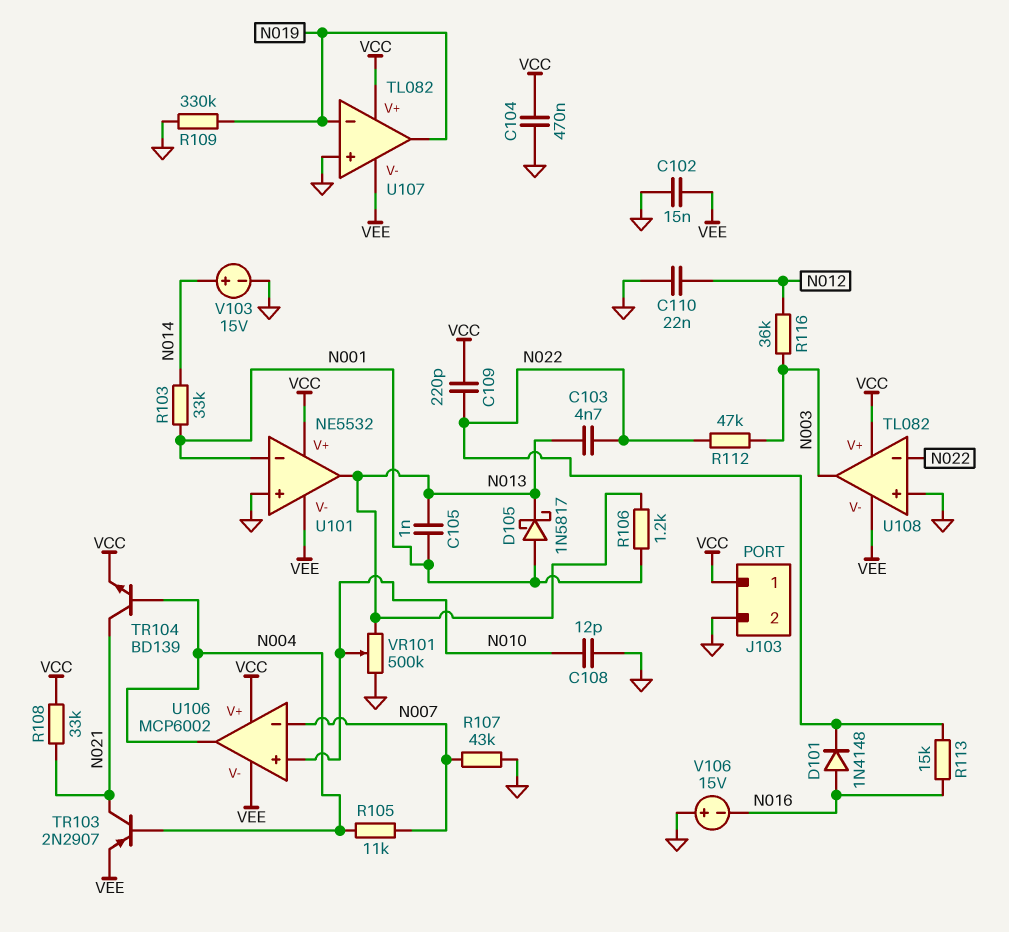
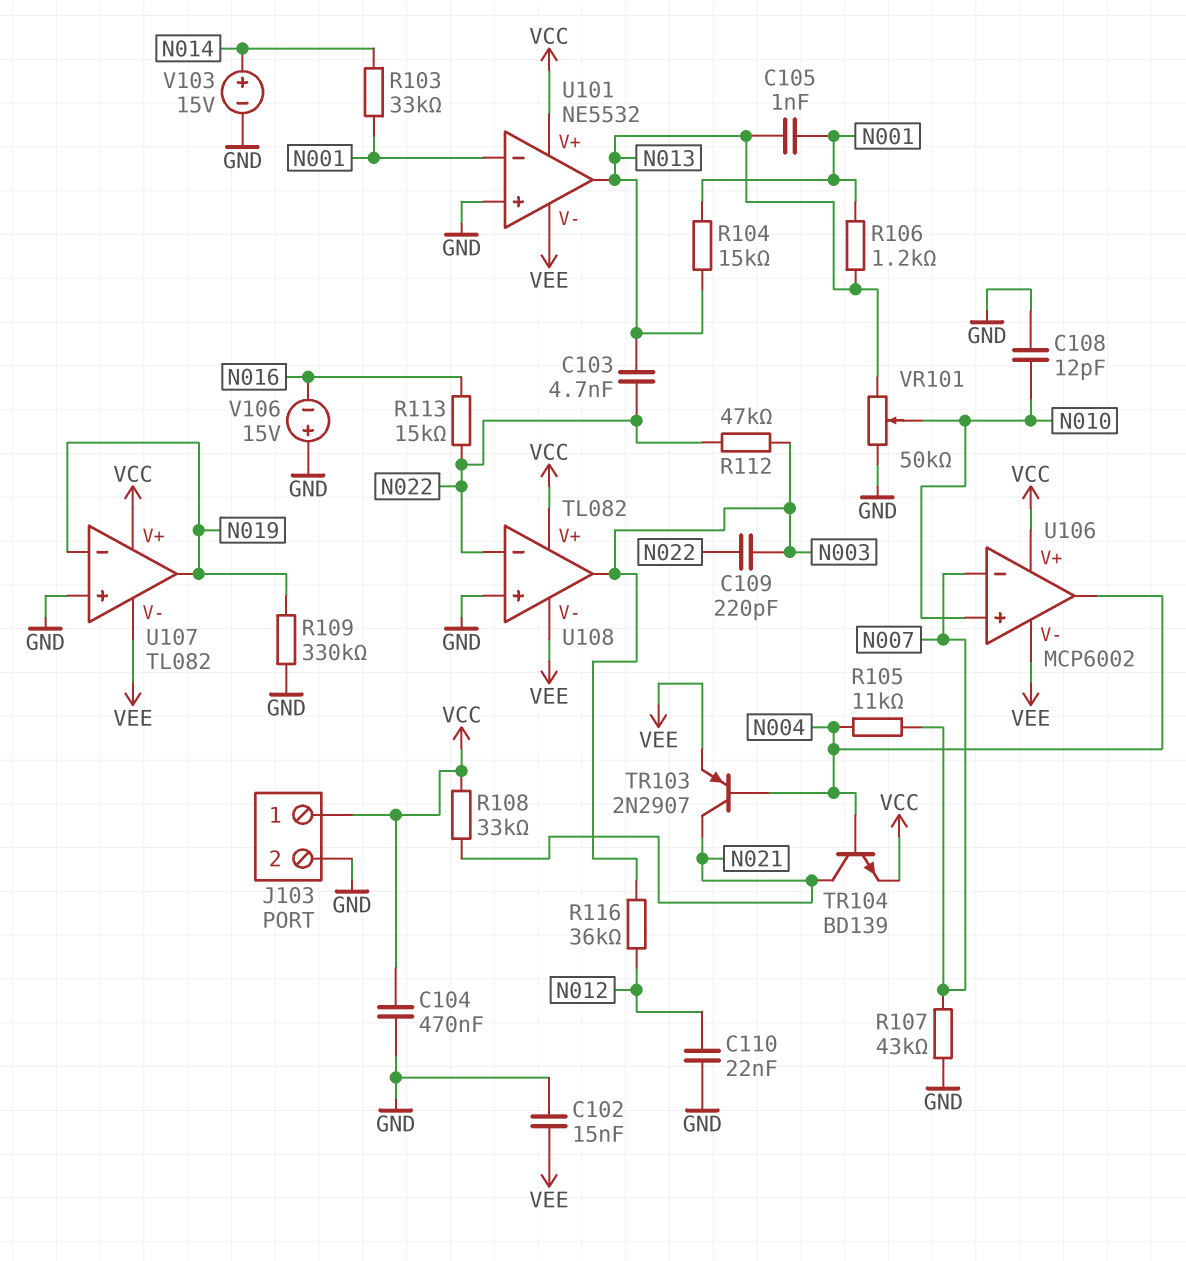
C109: 220pF (N022, VCC) -> 220pF (N003, N022)
D101: diode 1N4148 (A N016, K N022) -> none
D105: schottky 1N5817 (A N001, K N013) -> none
R104: none -> 15k (N001, N013)
VR101: 500k (GND, N013, wiper N010) -> 50k (GND, N013, wiper N010)

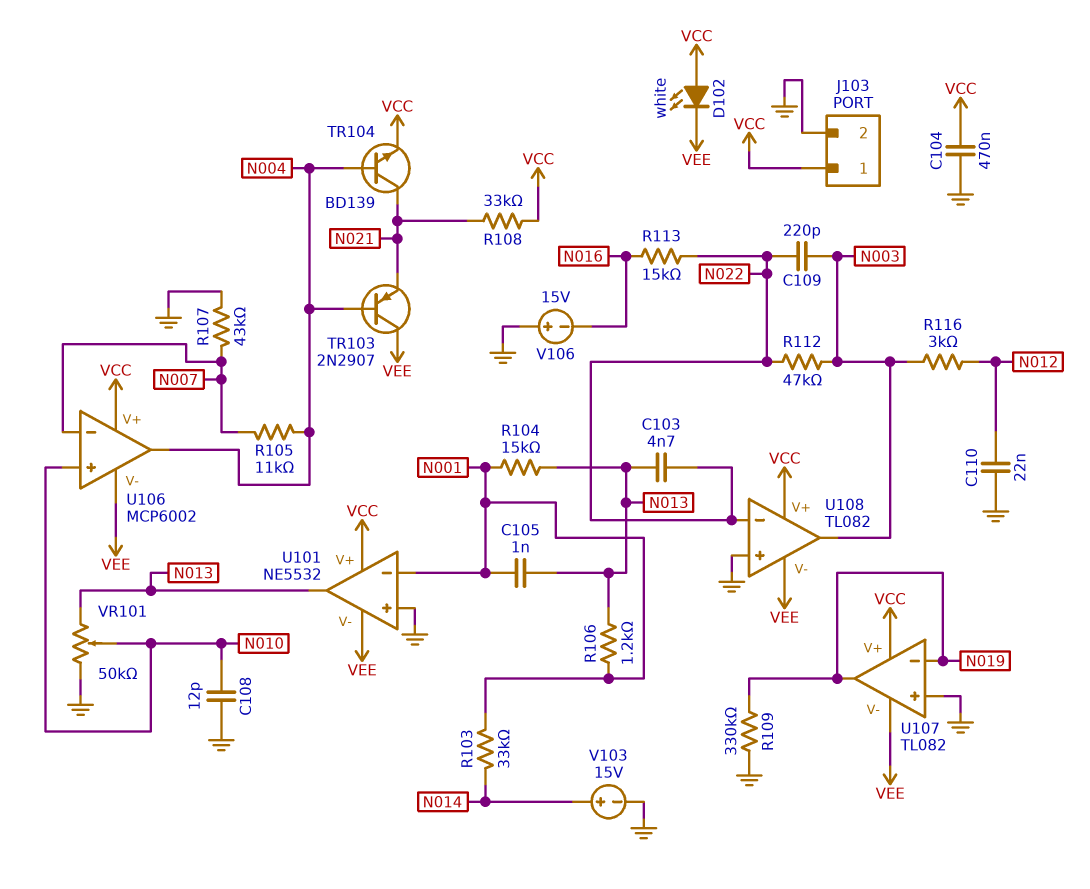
C102: 15nF (GND, VEE) -> none
D102: none -> LED white (A VCC, K VEE)
R116: 36k (N003, N012) -> 3k (N003, N012)
TR103: PNP 2N2907 (B N004, C N021, E VEE) -> PNP 2N2907 (B N004, C VEE, E N021)

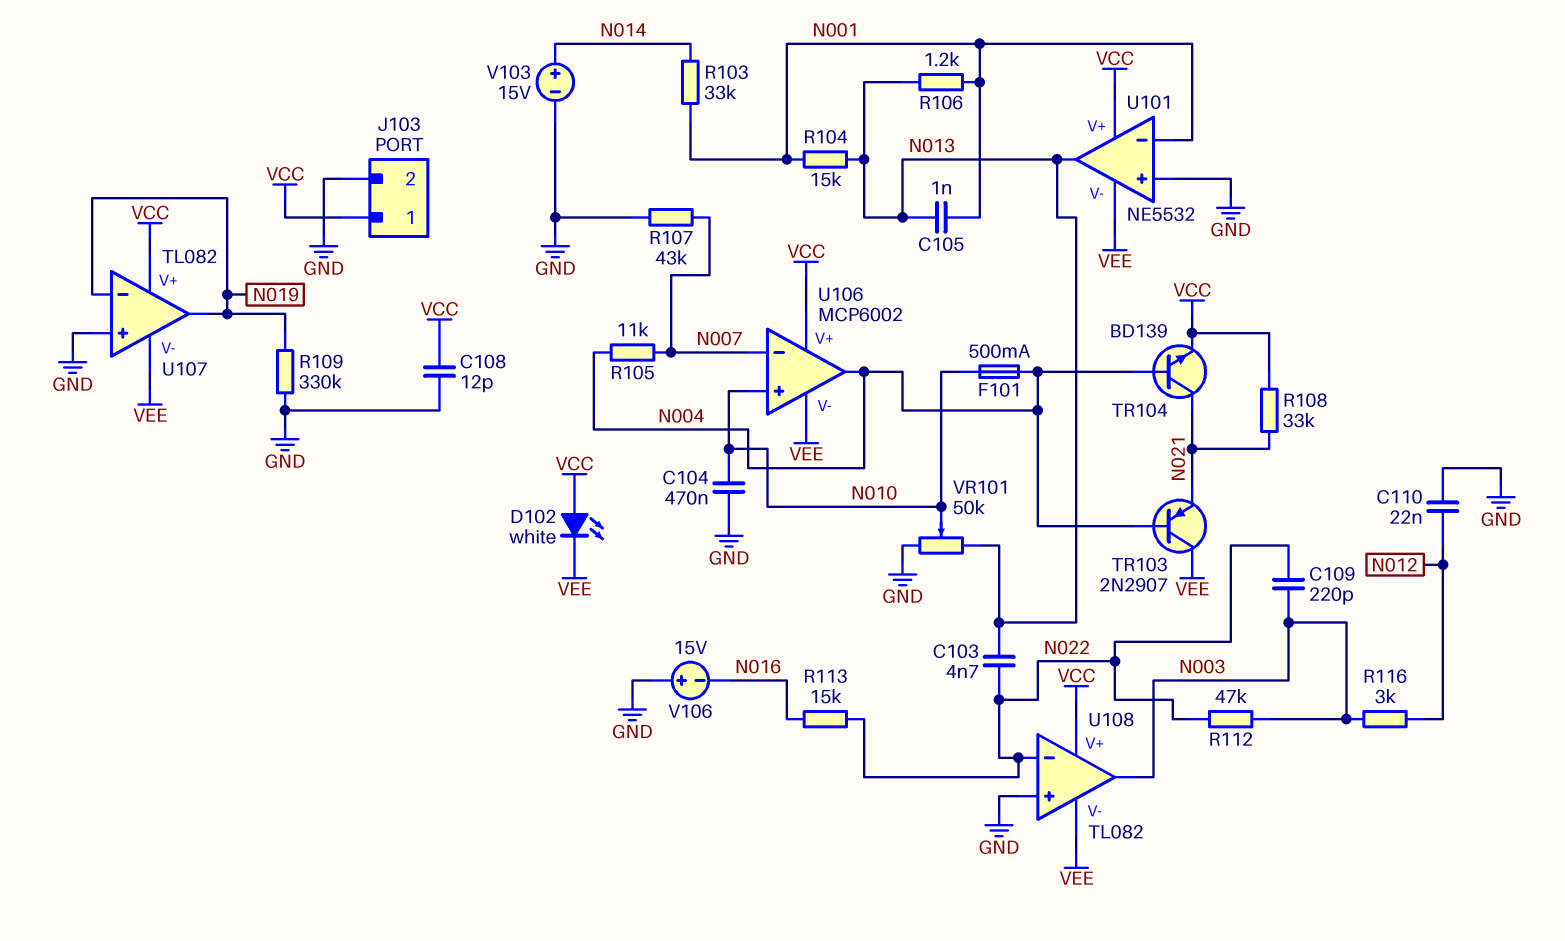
C104: 470nF (GND, VCC) -> 470nF (GND, N010)
C108: 12pF (GND, N010) -> 12pF (GND, VCC)
F101: none -> 500mA (N004, N010)

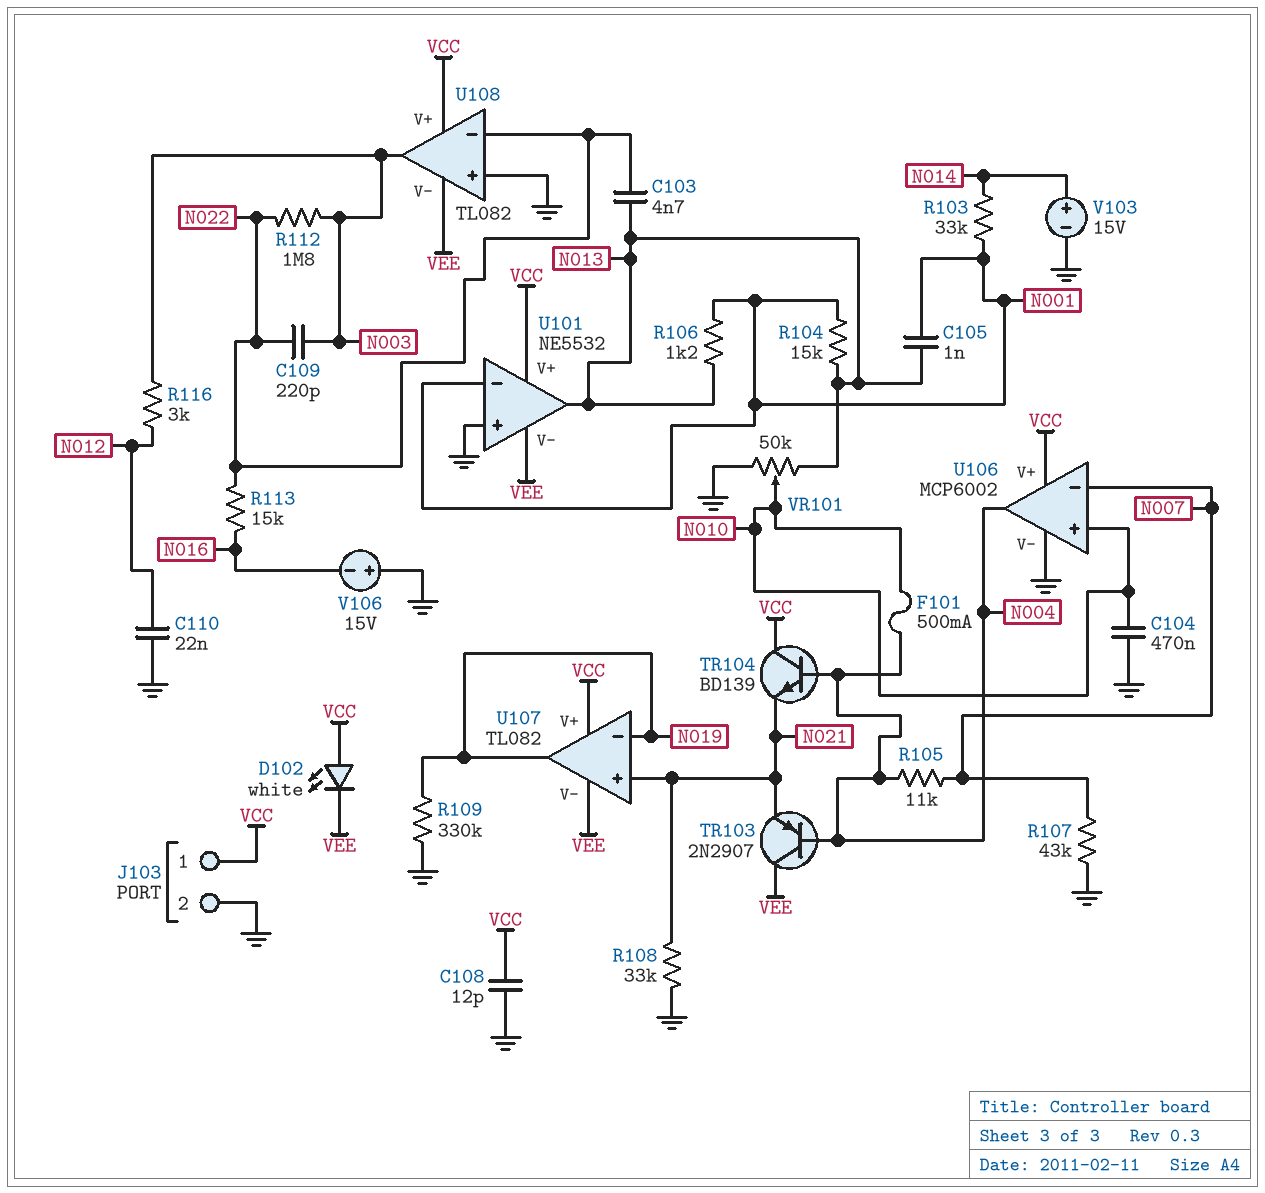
R108: 33k (N021, VCC) -> 33k (GND, N021)
R112: 47k (N003, N022) -> 1.8M (N003, N022)
TR104: NPN BD139 (B N004, C N021, E VCC) -> NPN BD139 (B N004, C VCC, E N021)
U106 pin V-: VEE -> GND
U107 pin in+: GND -> N021

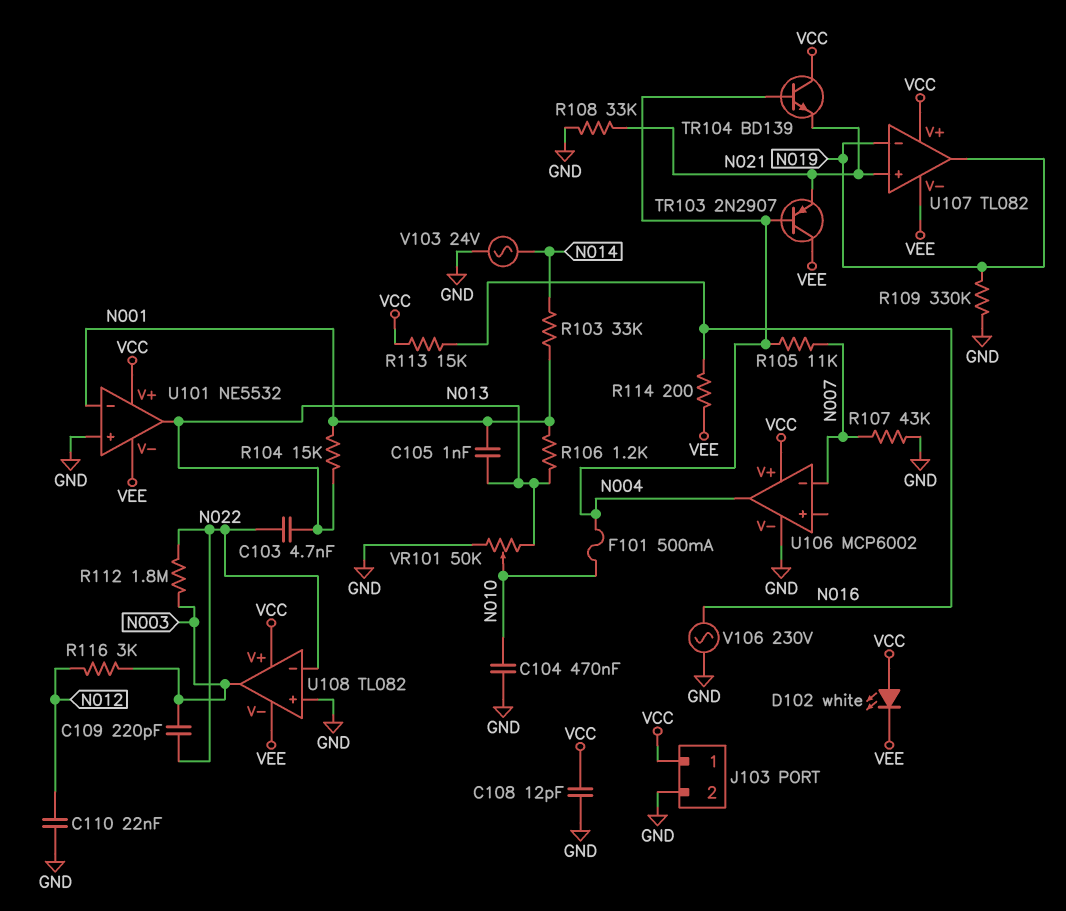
R113: 15k (N016, N022) -> 15k (N016, VCC)
R114: none -> 200 (N016, VEE)
U106 pin in+: N010 -> none
V103: 15V (plus N014, minus GND) -> AC 24V (GND, N014)
V106: 15V (plus GND, minus N016) -> AC 230V (GND, N016)

